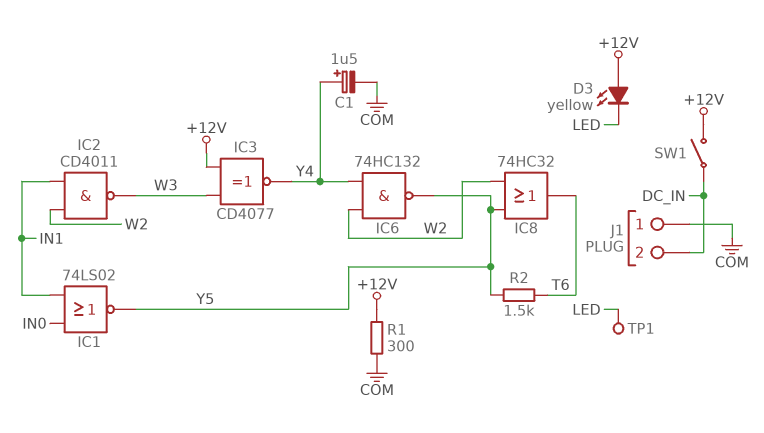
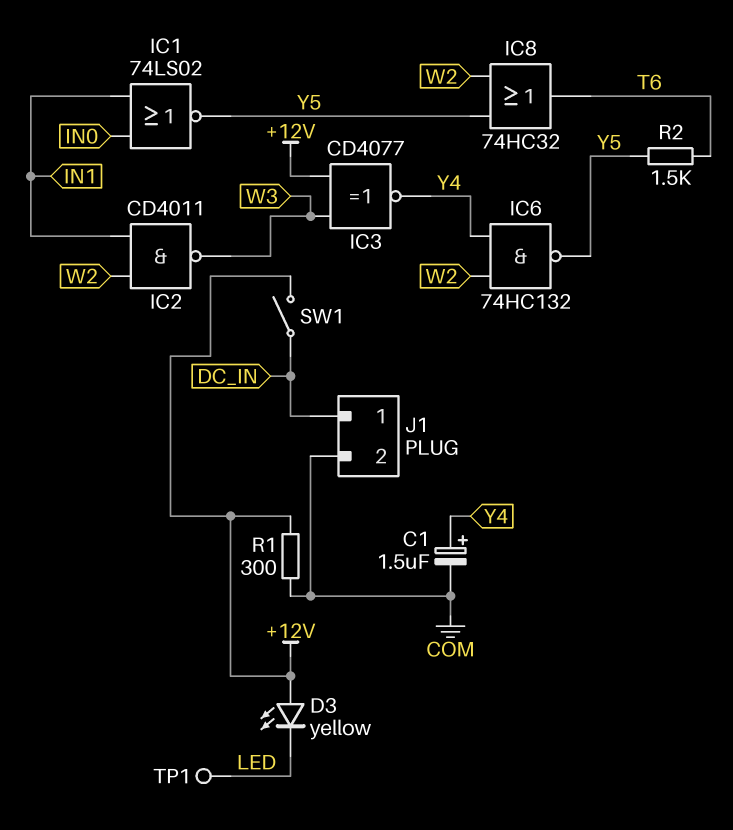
J1 pin 1: COM -> DC_IN
J1 pin 2: DC_IN -> COM

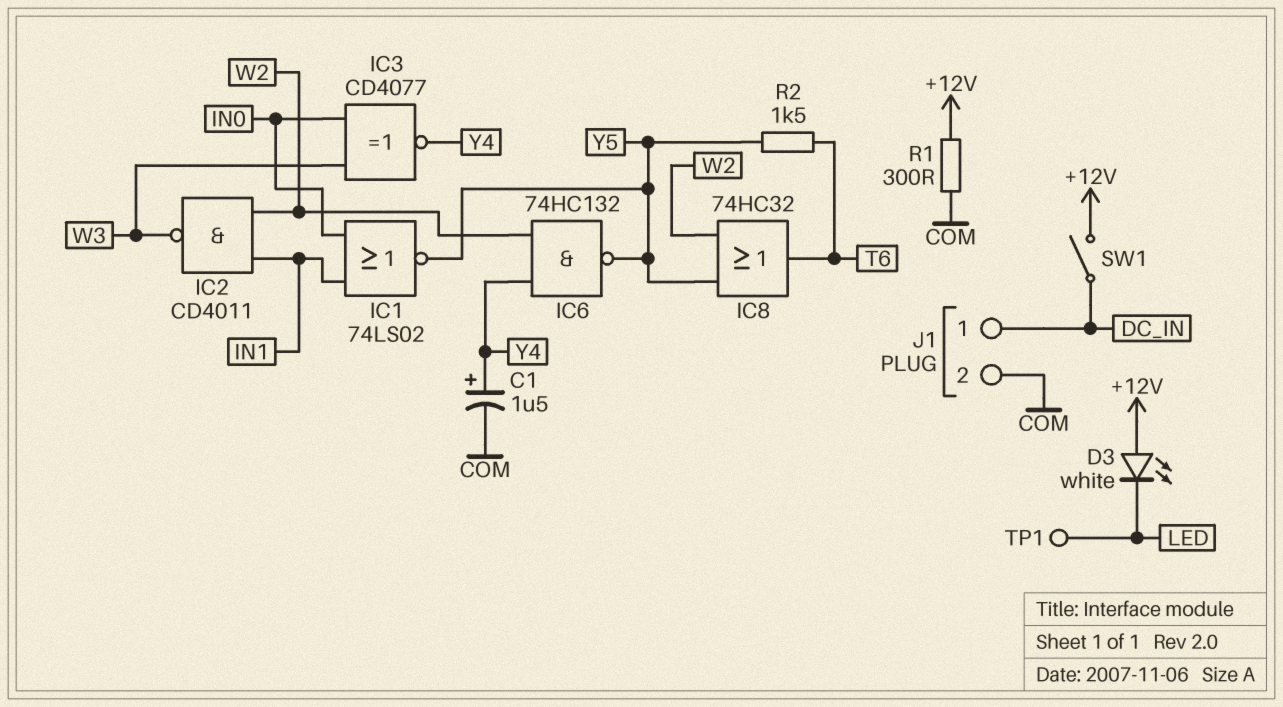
D3: LED yellow (A +12V, K LED) -> LED white (A +12V, K LED)
IC3: XNOR CD4077 (in +12V, in W3, out Y4) -> XNOR CD4077 (in IN0, in W3, out Y4)

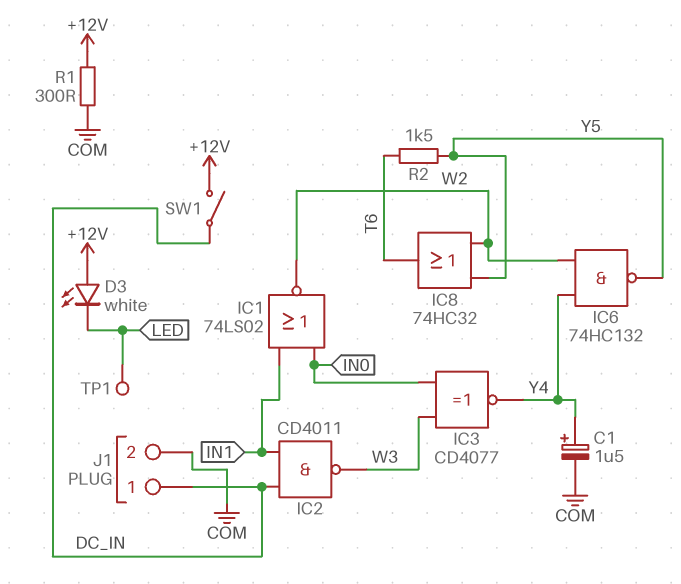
IC1: NOR 74LS02 (in IN0, in IN1, out Y5) -> NOR 74LS02 (in IN0, in IN1, out W2)
IC2: NAND CD4011 (in IN1, in W2, out W3) -> NAND CD4011 (in DC_IN, in IN1, out W3)

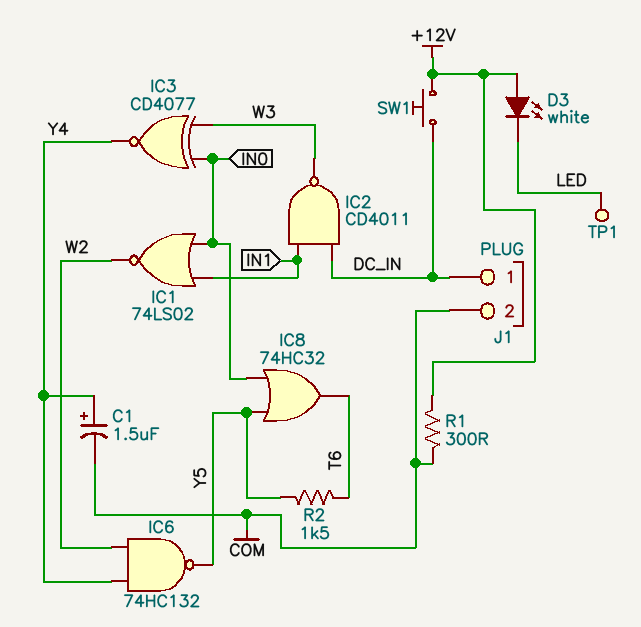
IC8: OR 74HC32 (in W2, in Y5, out T6) -> OR 74HC32 (in IN0, in Y5, out T6)
SW1: switch (+12V, DC_IN) -> button (+12V, DC_IN)

